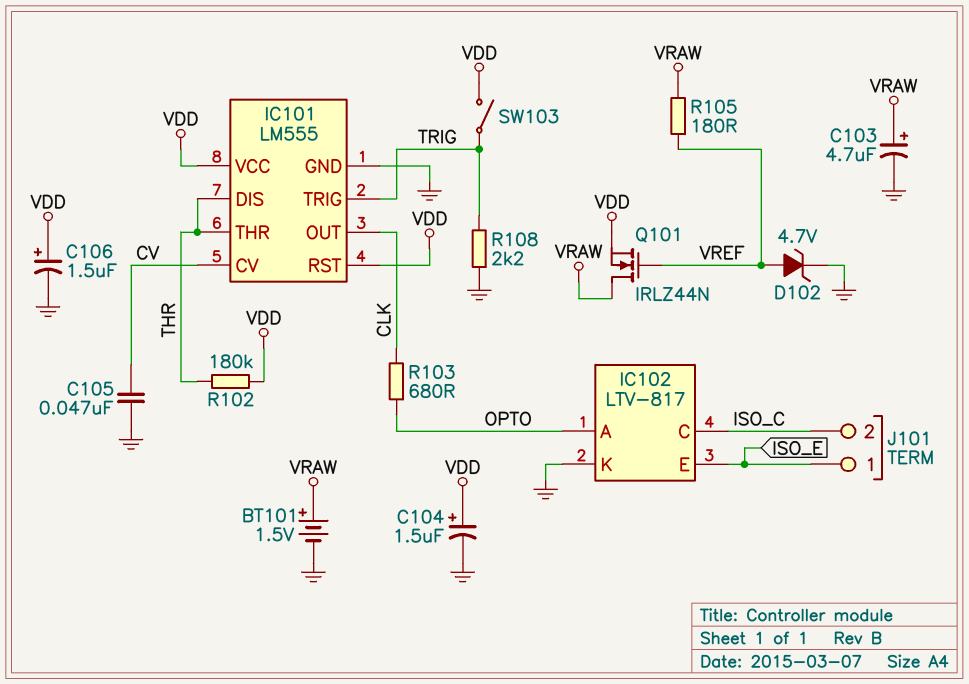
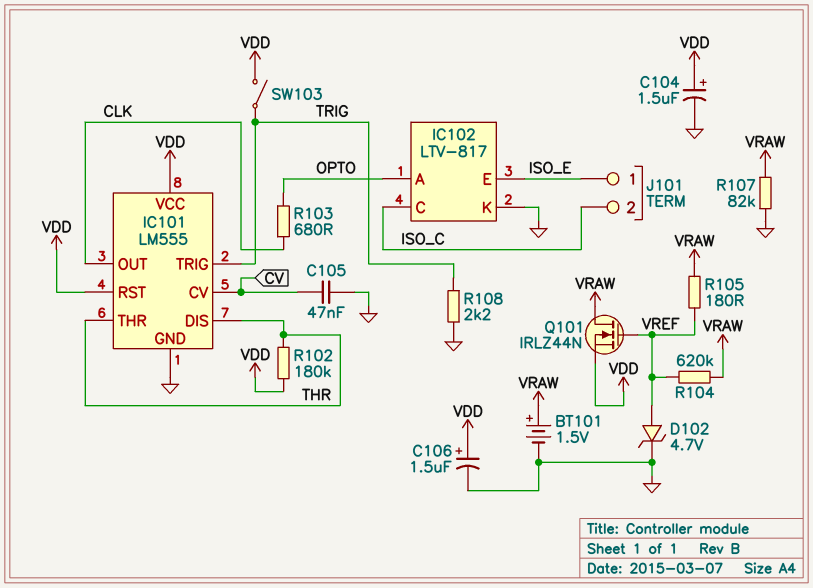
C103: 4.7uF (plus VRAW, minus GND) -> none
R104: none -> 620k (VRAW, VREF)
R107: none -> 82k (GND, VRAW)

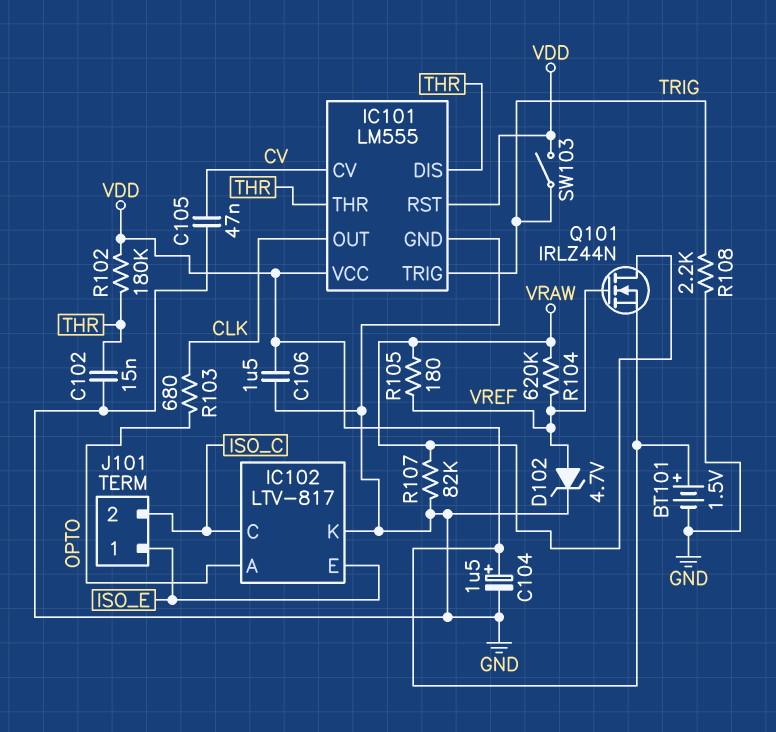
BT101: 1.5V (plus VRAW, minus GND) -> 1.5V (plus VDD, minus GND)
C102: none -> 15nF (GND, THR)
C106: 1.5uF (plus VDD, minus GND) -> 1.5uF (GND, VDD)

